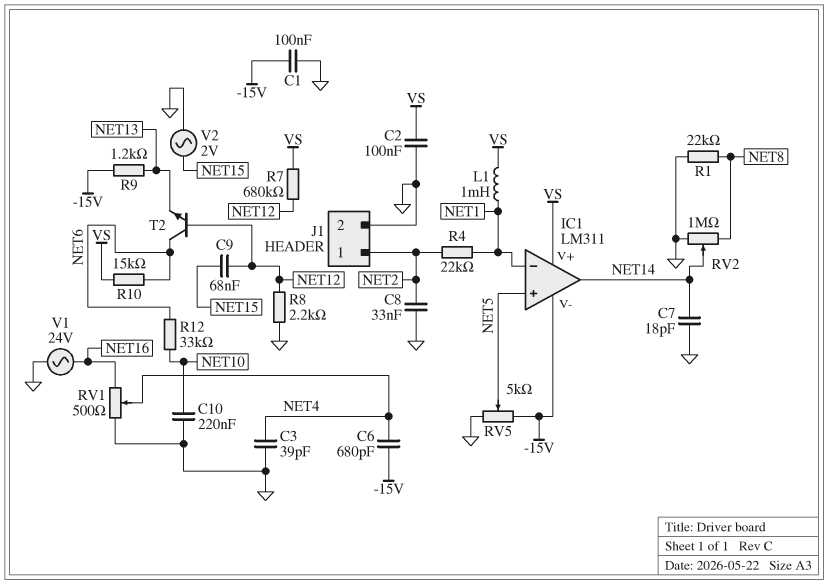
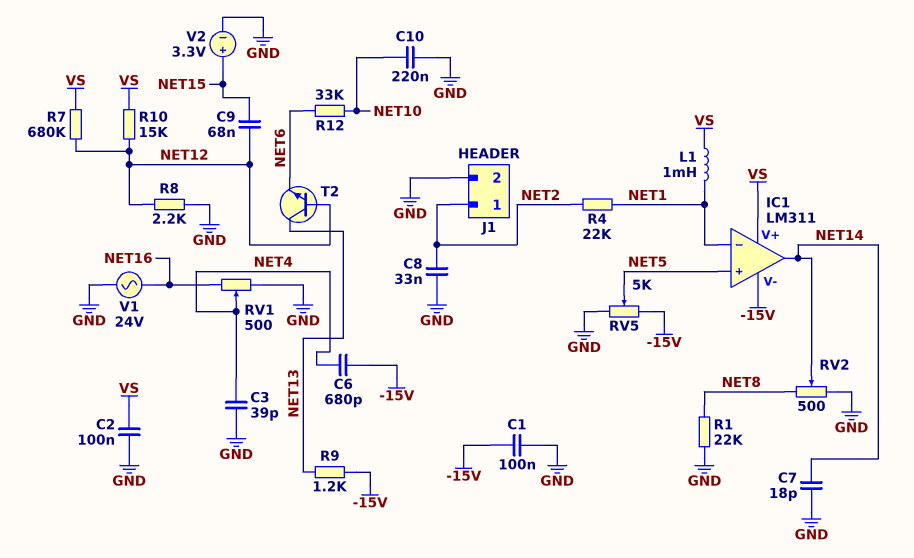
R10: 15k (NET6, VS) -> 15k (NET12, VS)
RV2: 1M (GND, NET8, wiper NET14) -> 500 (GND, NET8, wiper NET14)
T2: NPN (B NET12, C NET6, E NET13) -> NPN (B NET12, C NET13, E NET6)
V2: AC 2V (GND, NET15) -> 3.3V (plus NET15, minus GND)

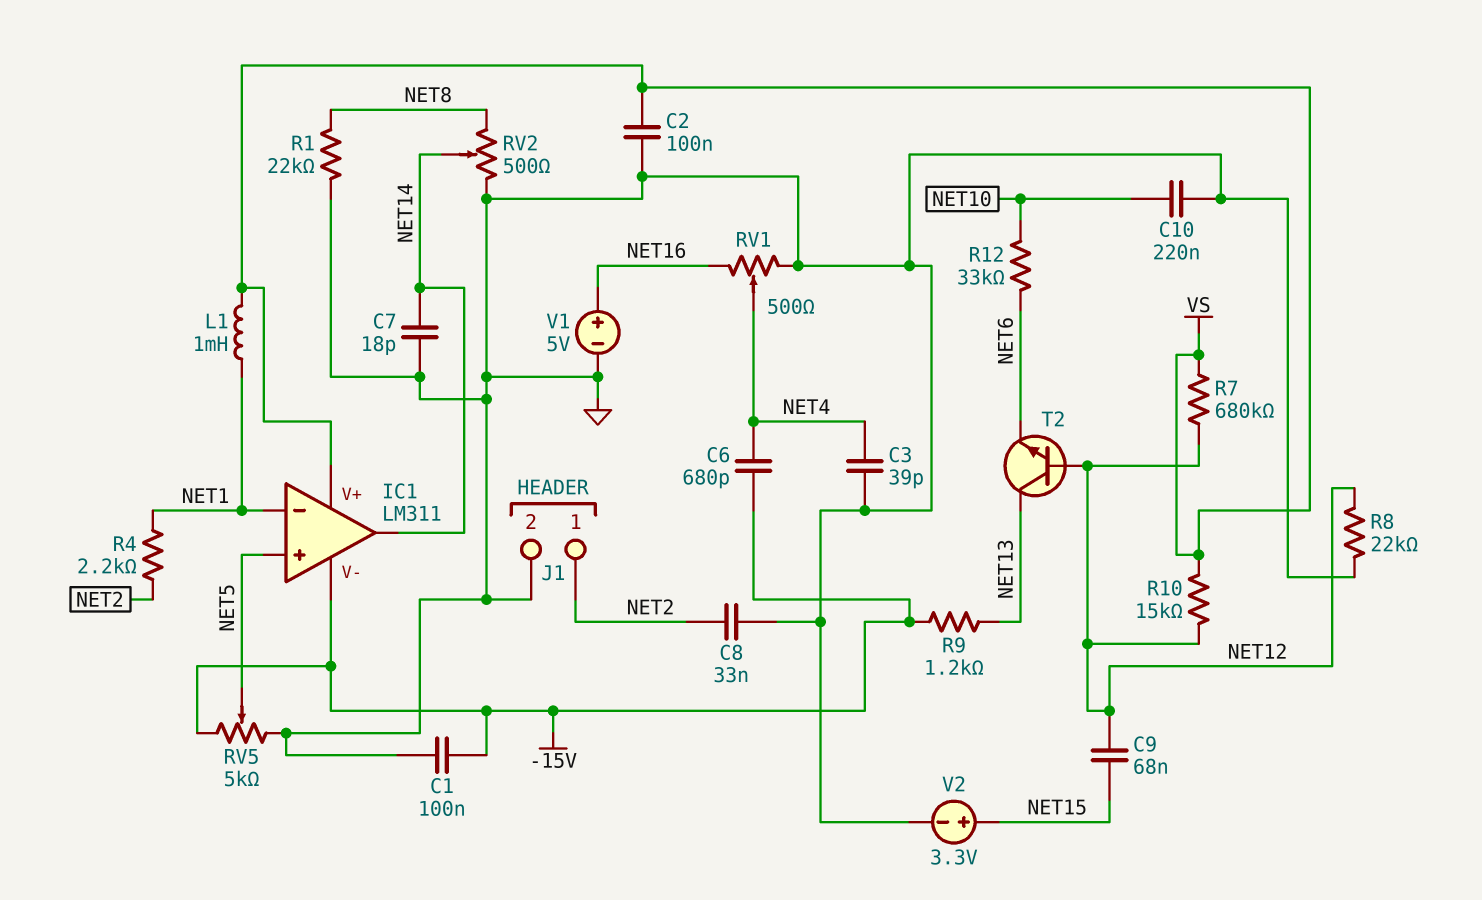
R4: 22k (NET1, NET2) -> 2.2k (NET1, NET2)
R8: 2.2k (GND, NET12) -> 22k (GND, NET12)
V1: AC 24V (GND, NET16) -> 5V (plus NET16, minus GND)

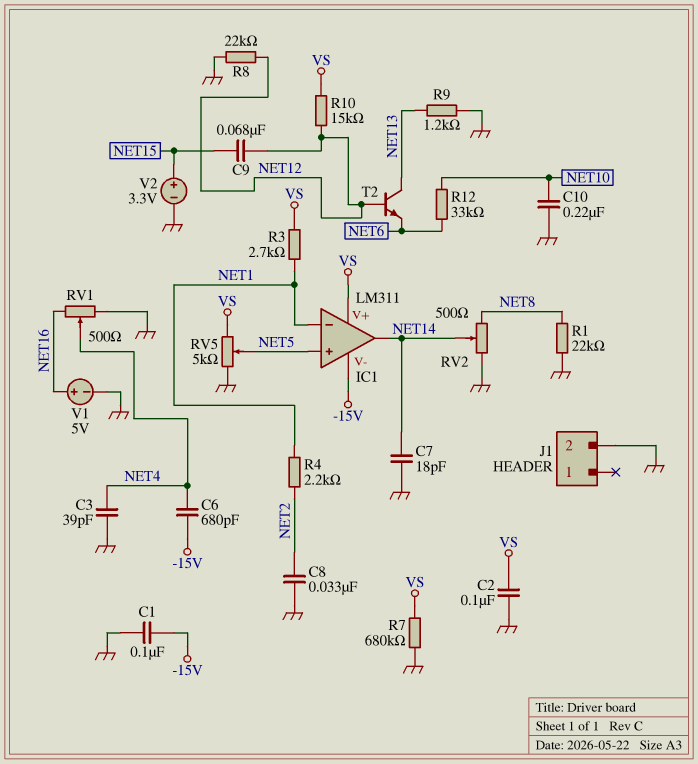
J1 pin 1: NET2 -> none
L1: 1mH (NET1, VS) -> none
R3: none -> 2.7k (NET1, VS)
R7: 680k (NET12, VS) -> 680k (GND, VS)
R9: 1.2k (-15V, NET13) -> 1.2k (GND, NET13)
RV5: 5k (-15V, GND, wiper NET5) -> 5k (GND, VS, wiper NET5)

